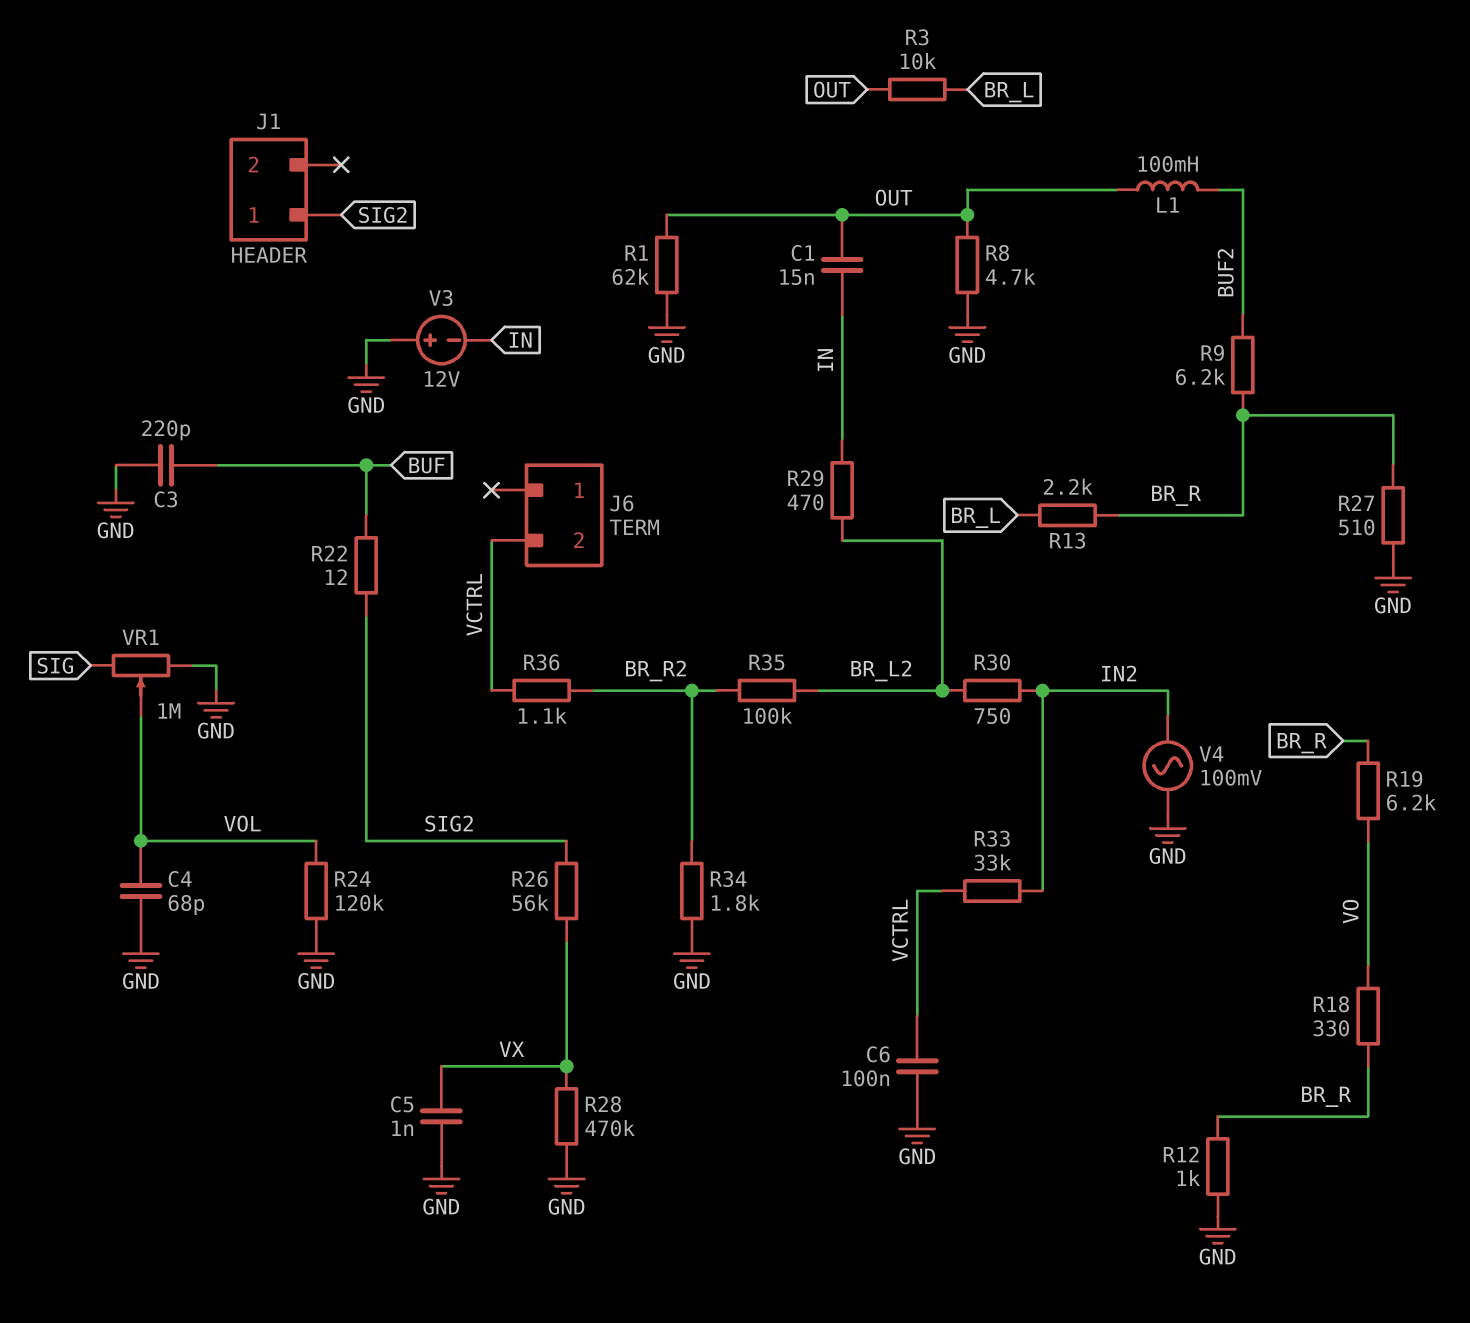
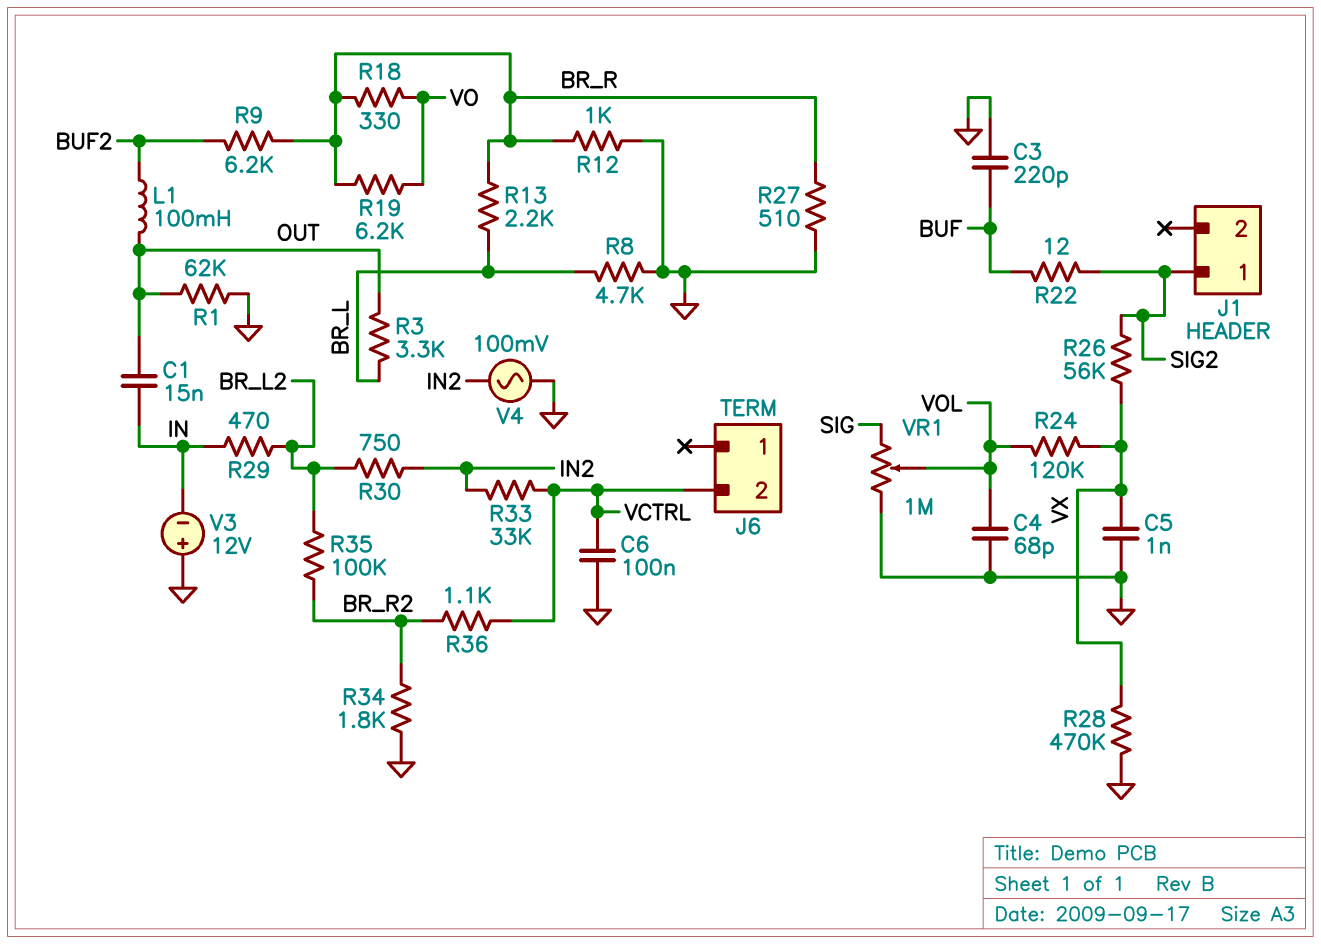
R3: 10k (BR_L, OUT) -> 3.3k (BR_L, OUT)
R8: 4.7k (GND, OUT) -> 4.7k (BR_L, GND)
R24: 120k (GND, VOL) -> 120k (VOL, VX)

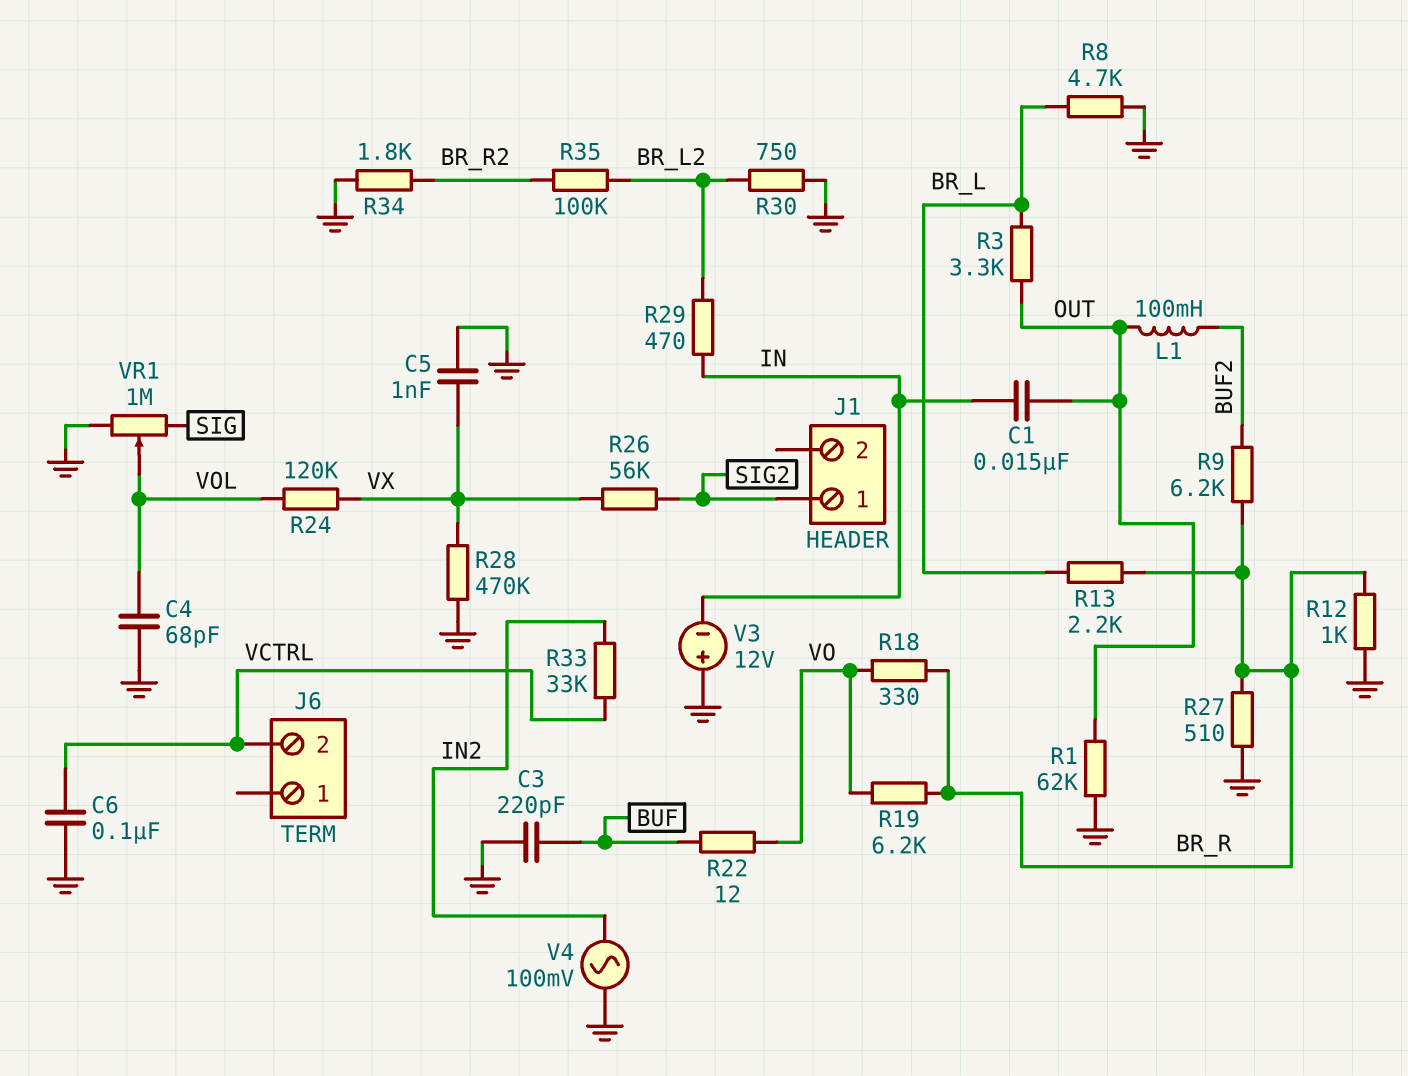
R22: 12 (BUF, SIG2) -> 12 (BUF, VO)
R30: 750 (BR_L2, IN2) -> 750 (BR_L2, GND)
R36: 1.1k (BR_R2, VCTRL) -> none

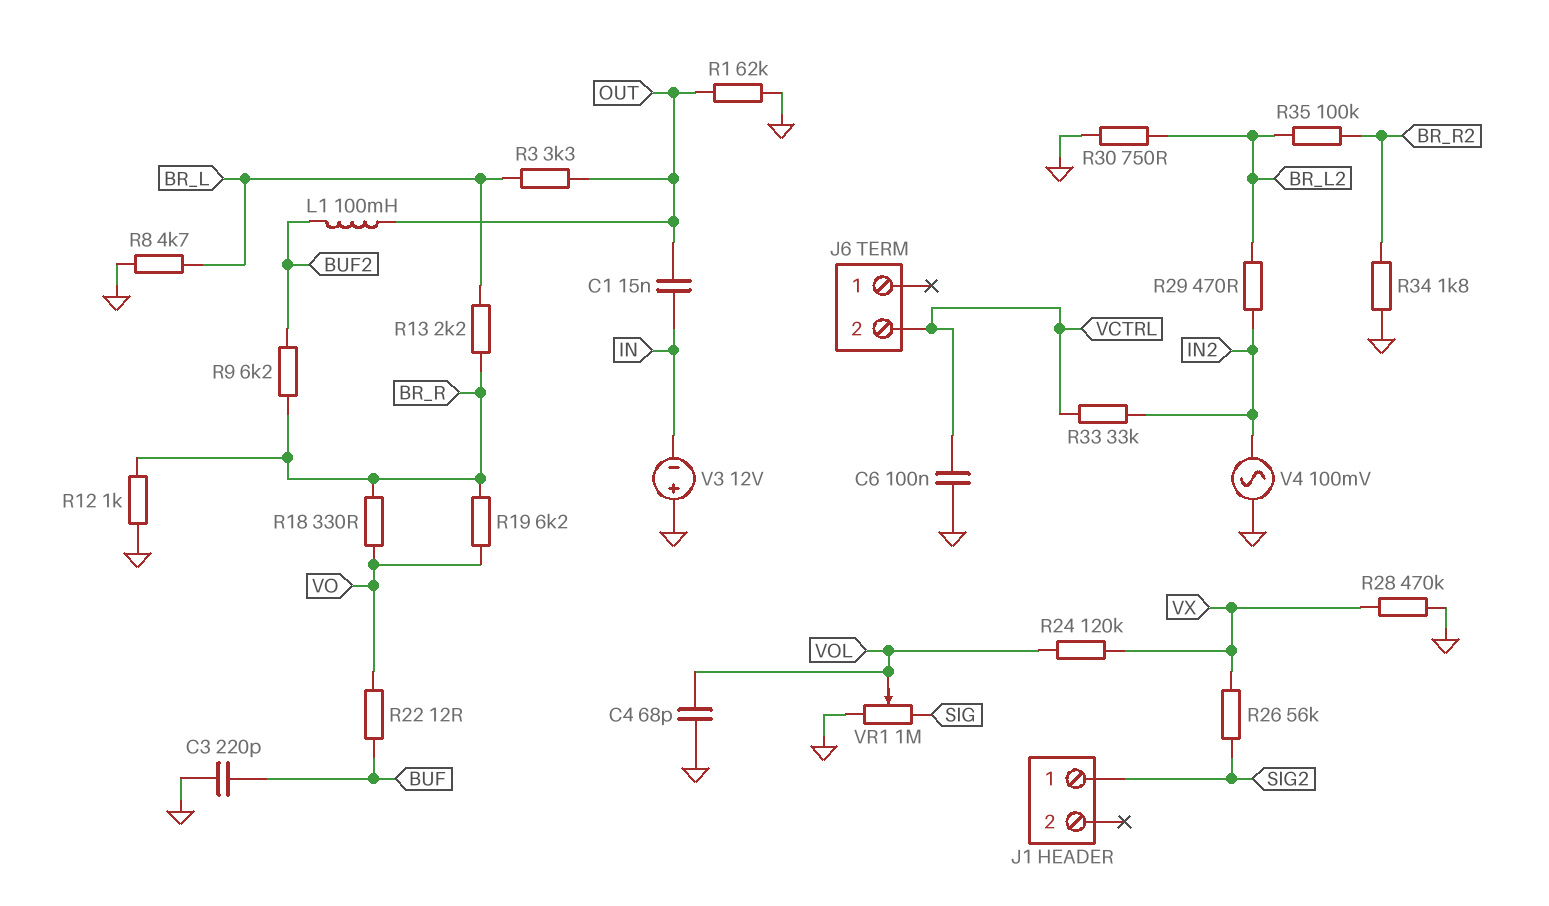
C5: 1nF (GND, VX) -> none
R27: 510 (BR_R, GND) -> none
R29: 470 (BR_L2, IN) -> 470 (BR_L2, IN2)

